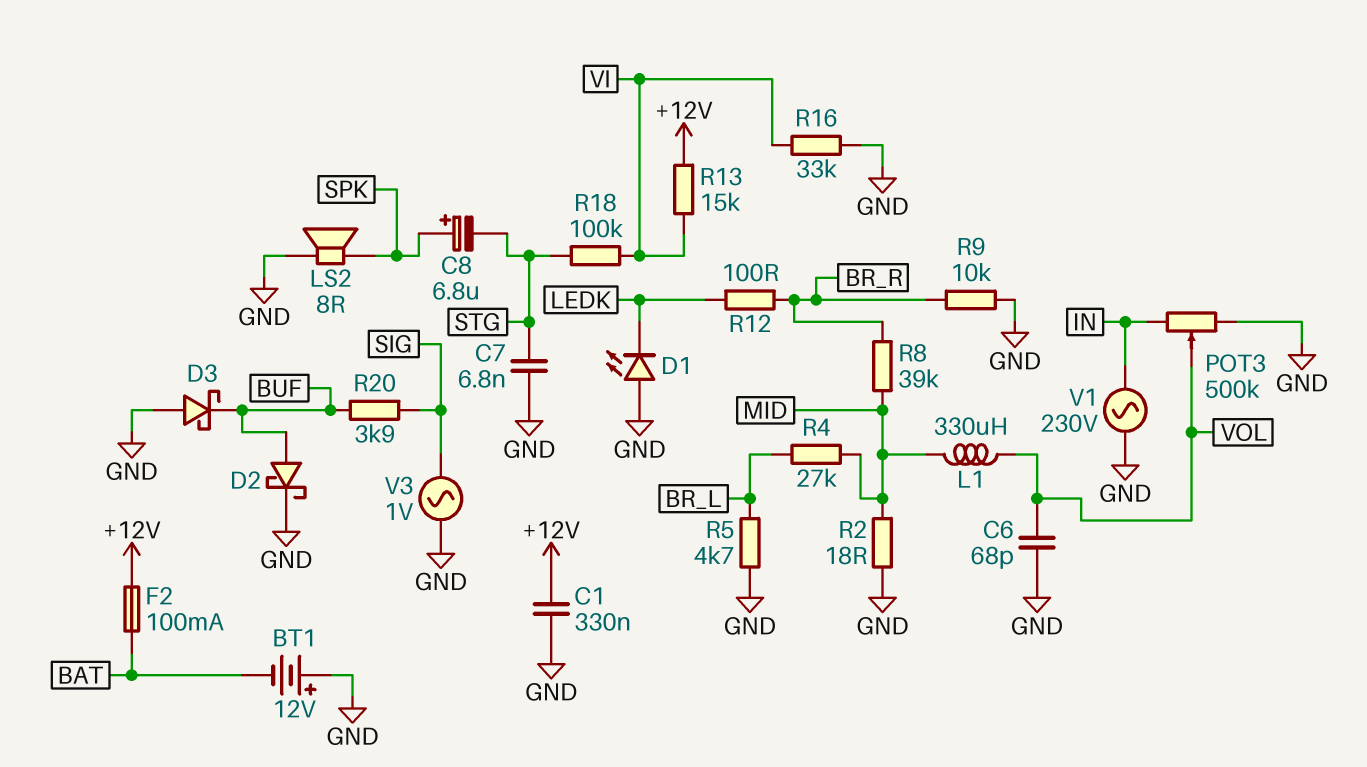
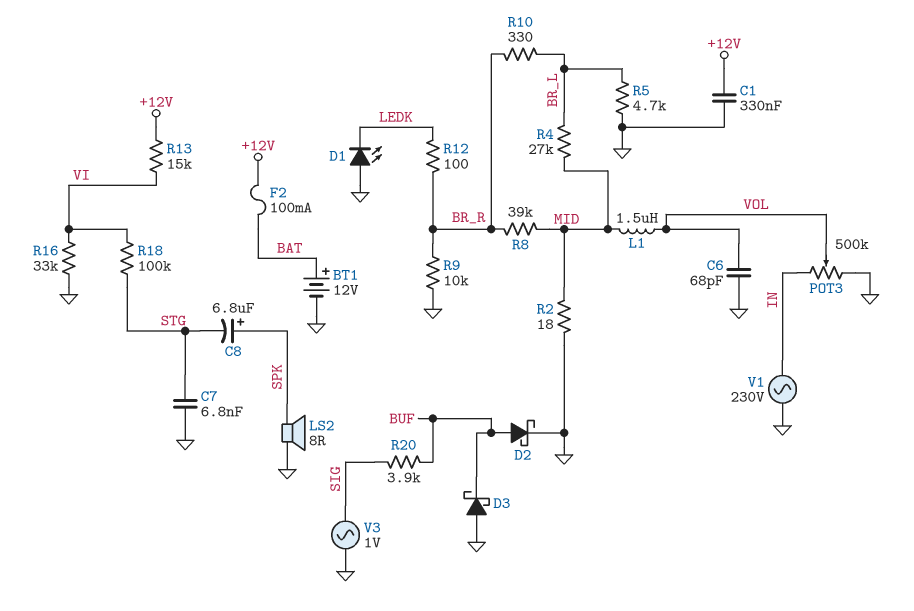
BT1: 12V (plus GND, minus BAT) -> 12V (plus BAT, minus GND)
L1: 330uH (MID, VOL) -> 1.5uH (MID, VOL)
R10: none -> 330 (BR_L, BR_R)

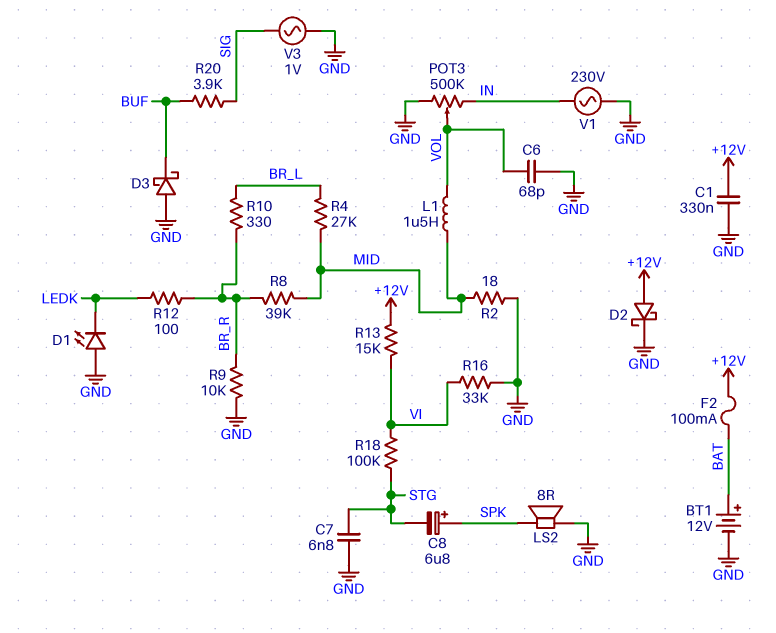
D2: schottky (A BUF, K GND) -> schottky (A +12V, K GND)
R5: 4.7k (BR_L, GND) -> none

